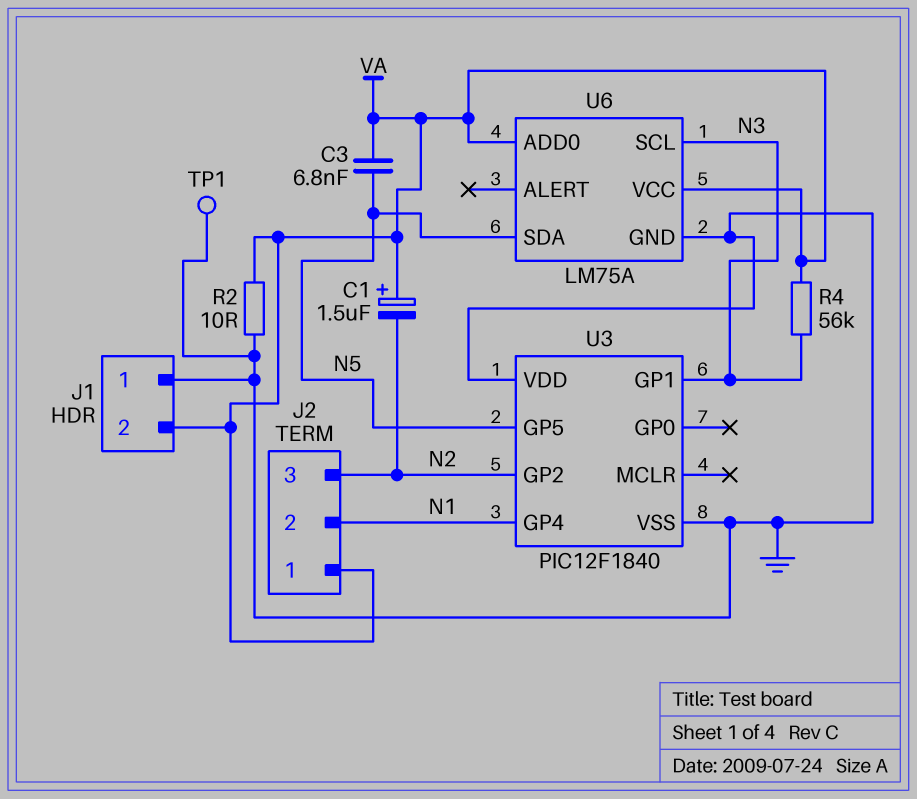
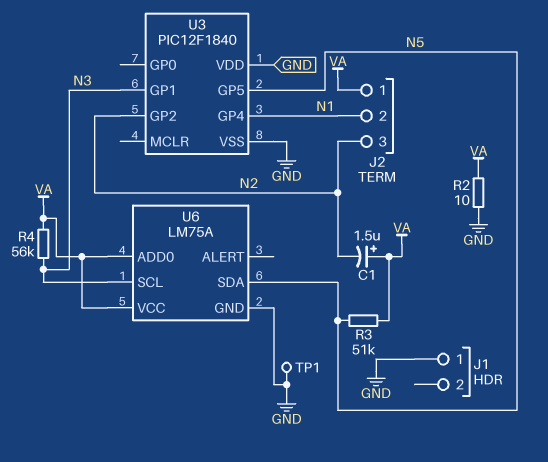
C3: 6.8nF (N5, VA) -> none
J1 pin 2: VA -> none
R3: none -> 51k (N5, VA)

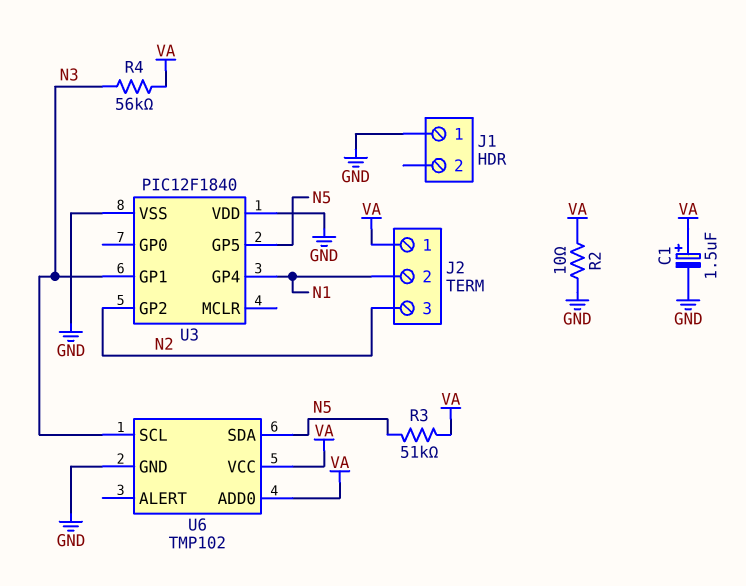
C1: 1.5uF (plus VA, minus N2) -> 1.5uF (plus VA, minus GND)
TP1: test point (GND) -> none
U6: LM75A -> TMP102

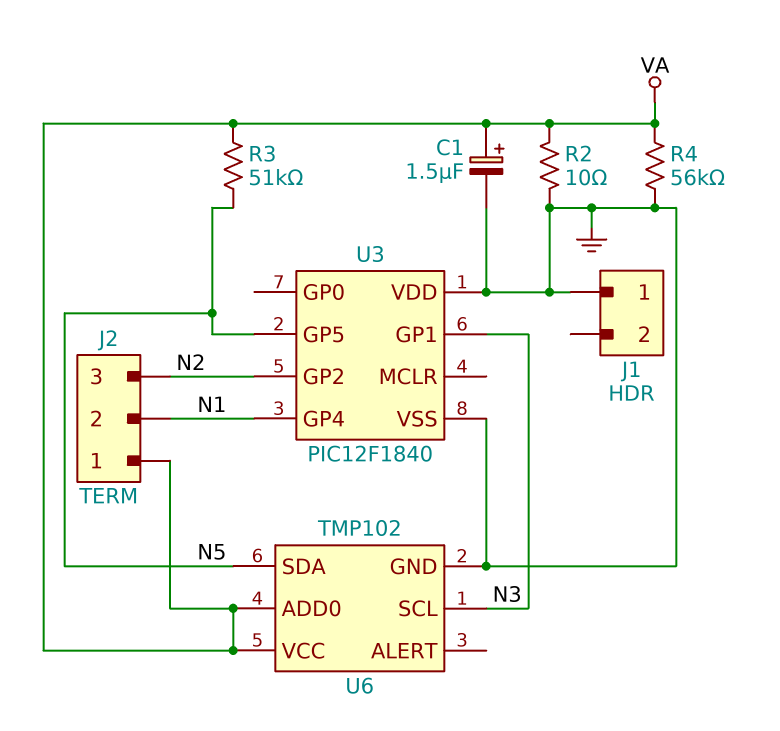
R4: 56k (N3, VA) -> 56k (GND, VA)

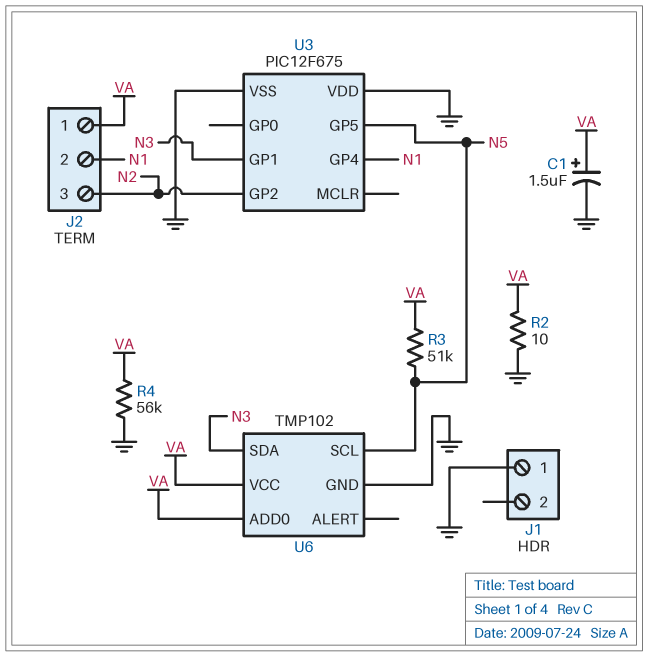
U3: PIC12F1840 -> PIC12F675
U6 pin SCL: N3 -> N5
U6 pin SDA: N5 -> N3

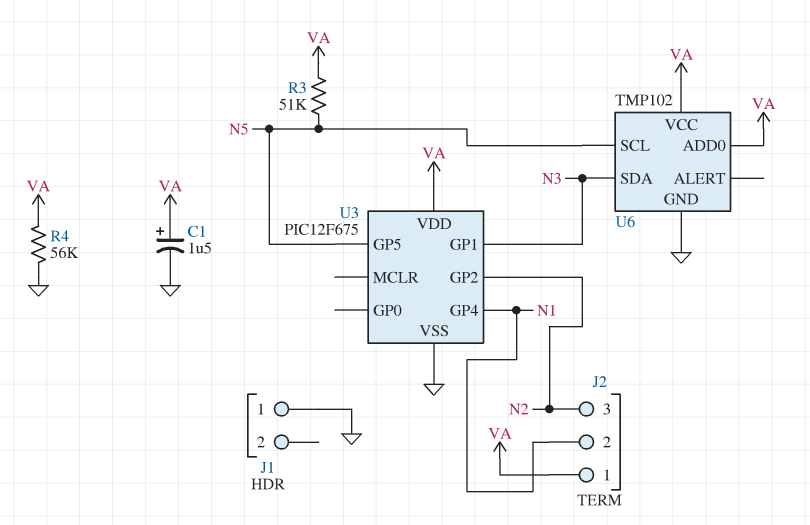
R2: 10 (GND, VA) -> none
U3 pin VDD: GND -> VA

